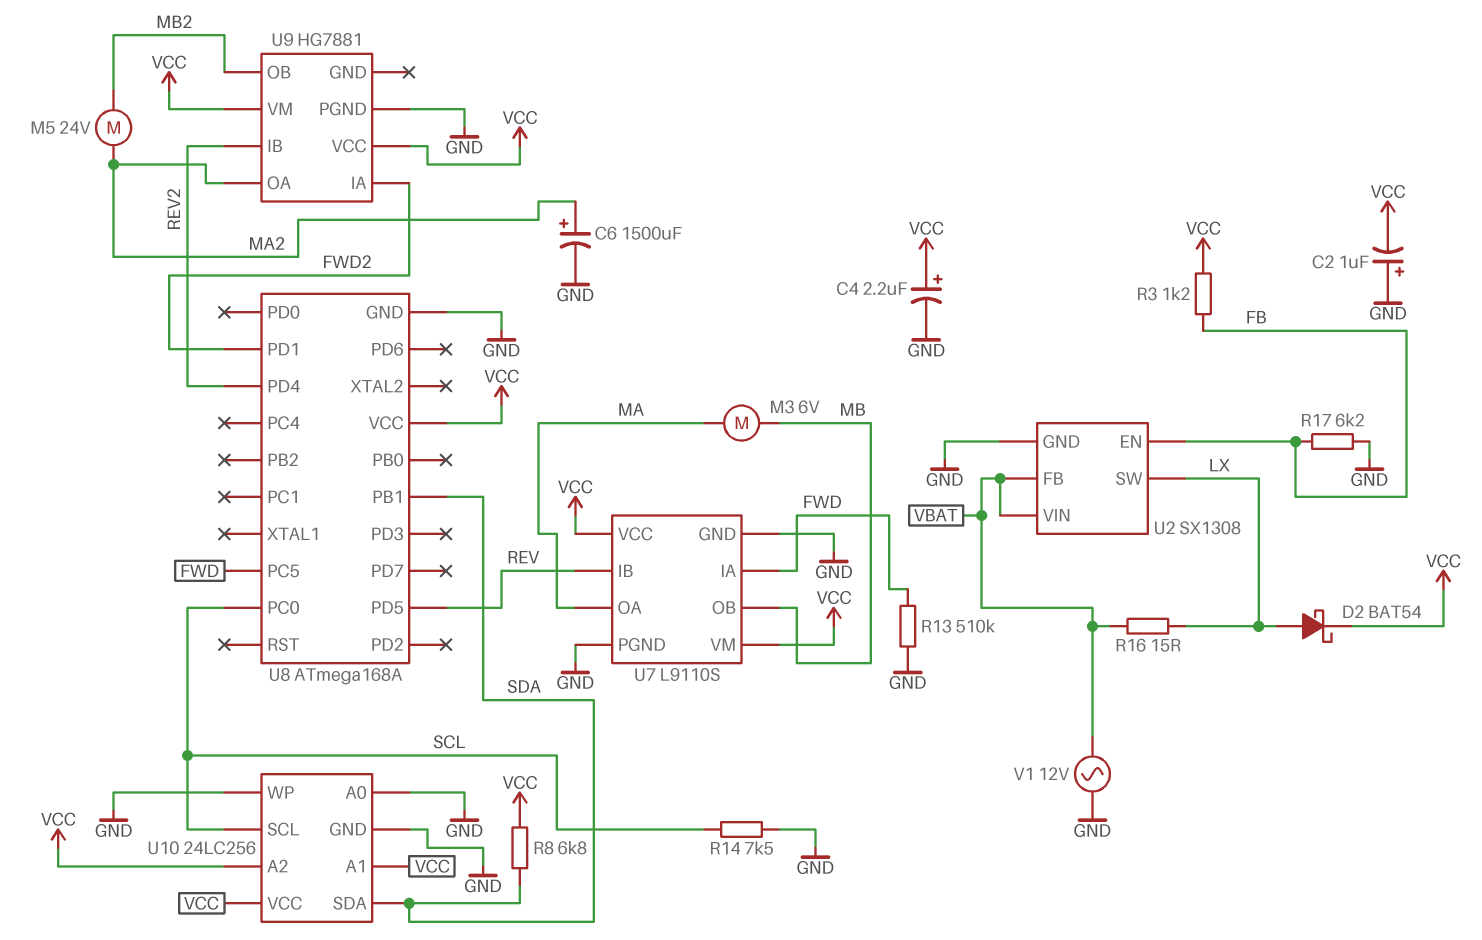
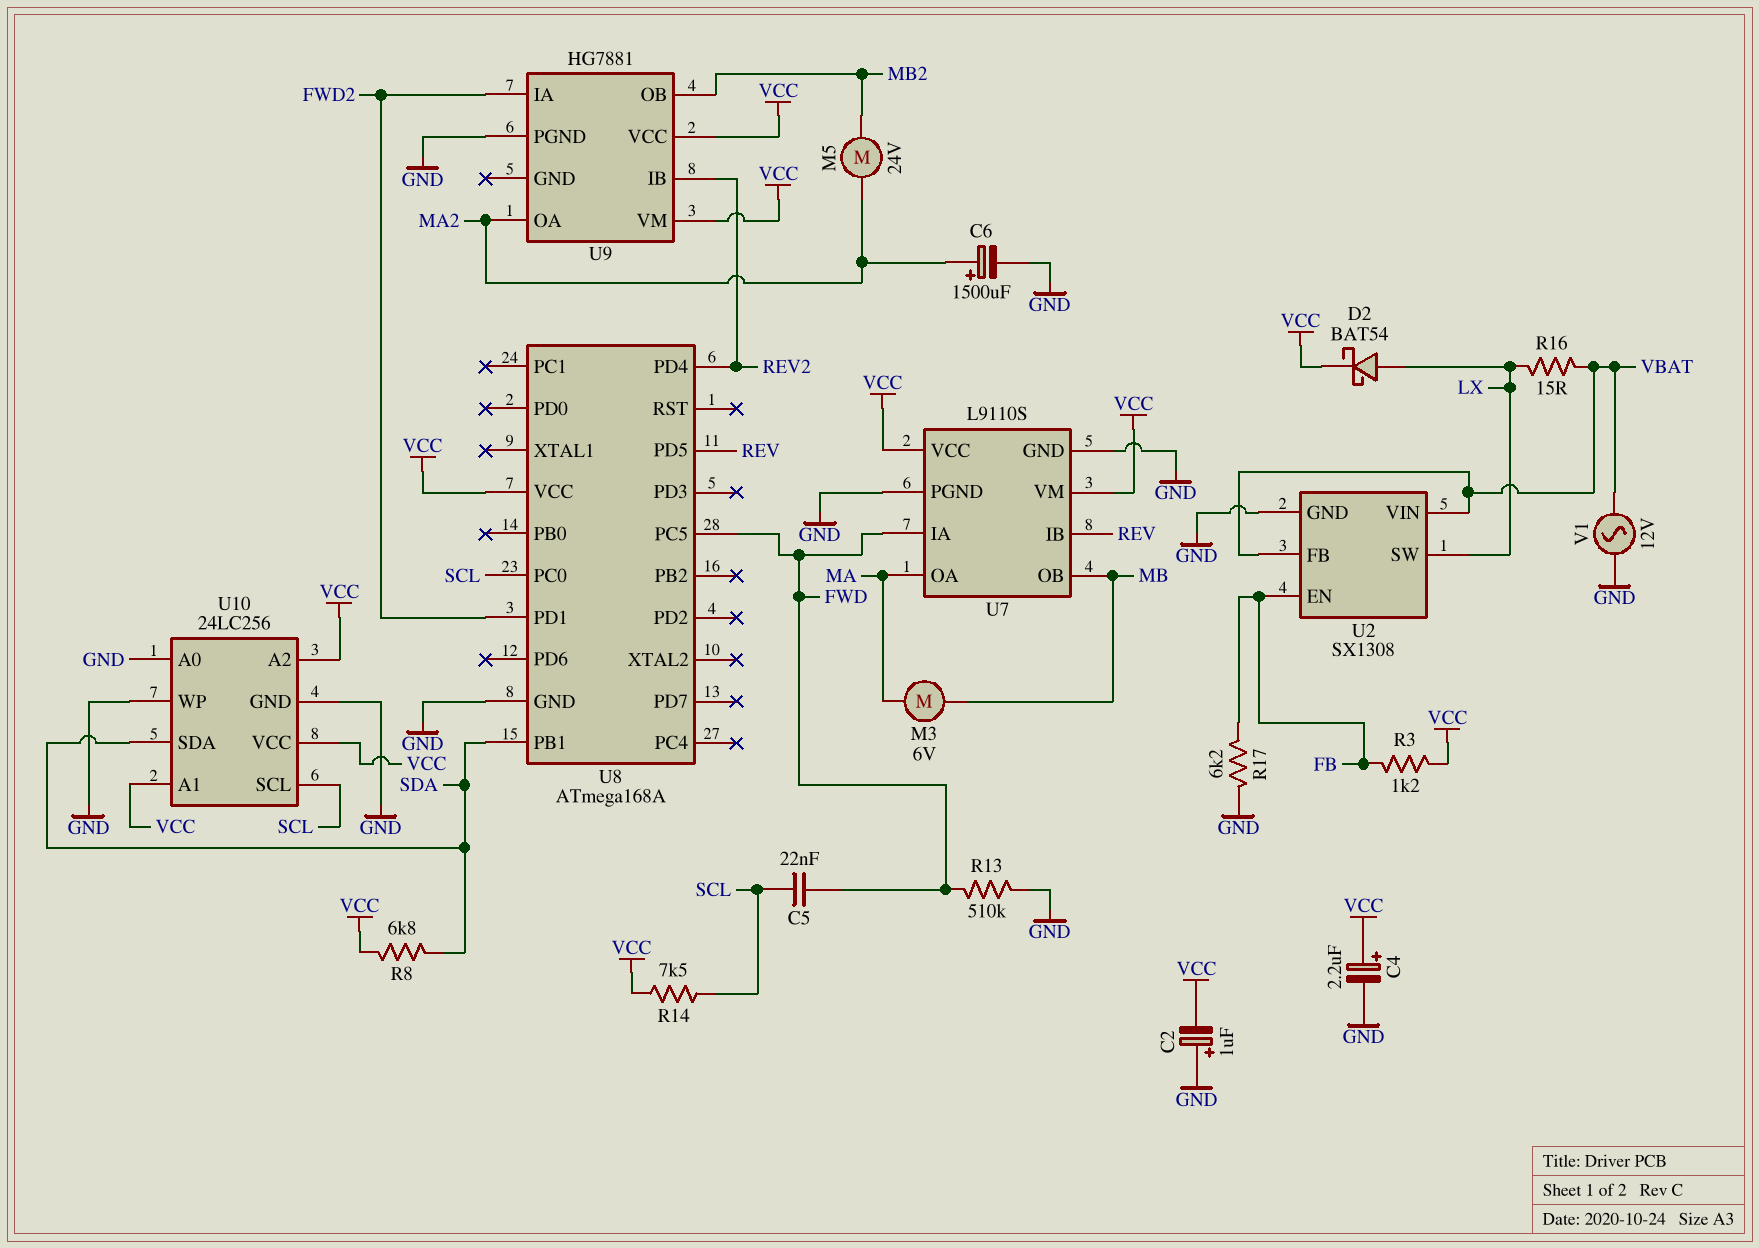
C5: none -> 22nF (FWD, SCL)
R14: 7.5k (GND, SCL) -> 7.5k (SCL, VCC)

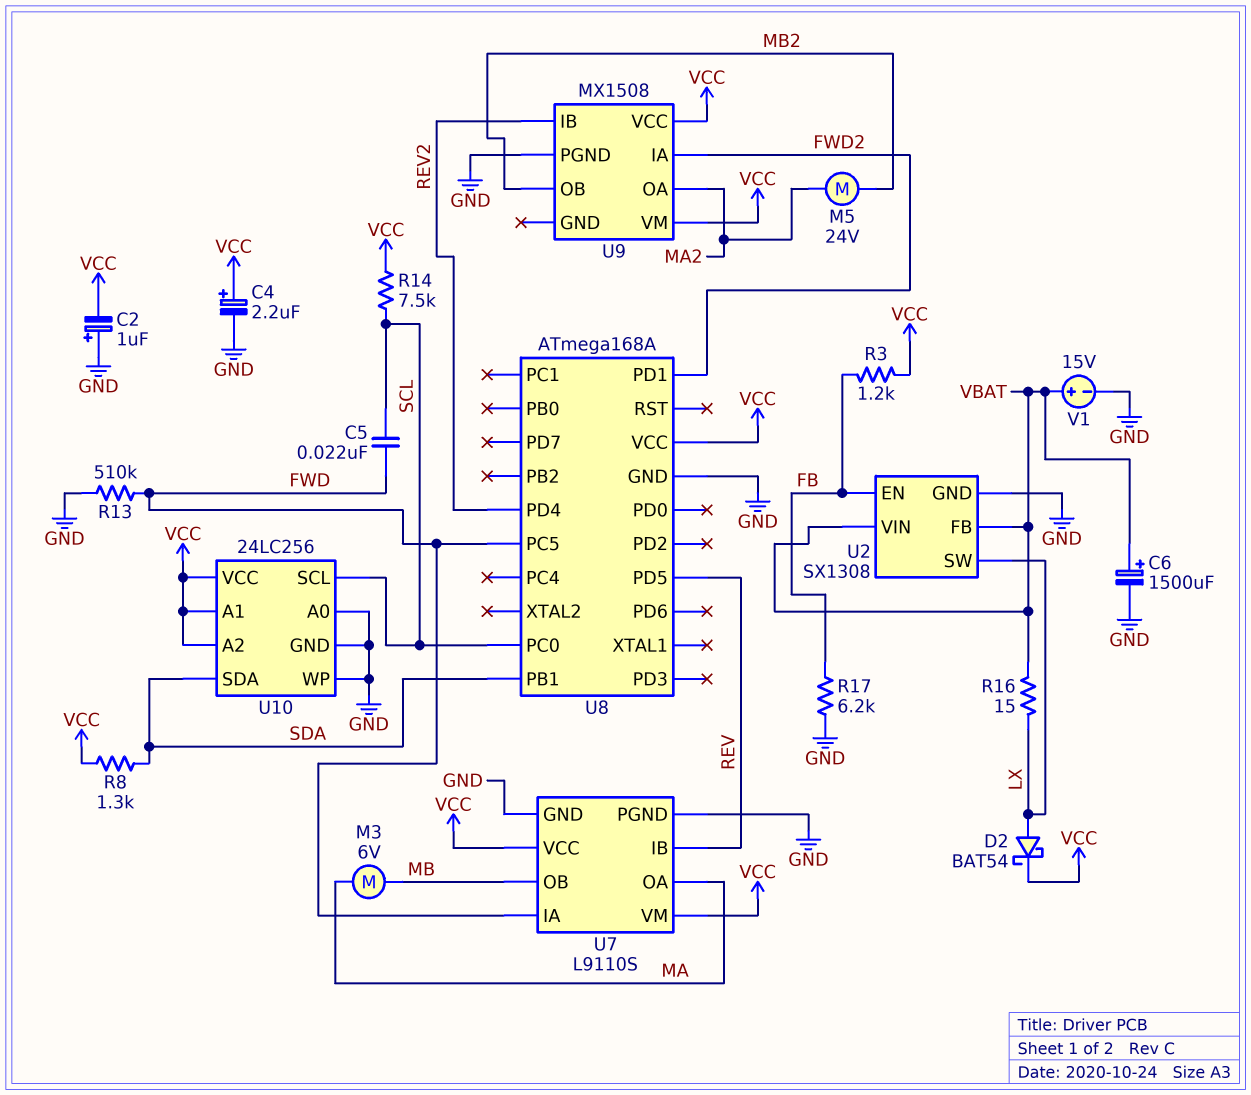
C6: 1500uF (plus MA2, minus GND) -> 1500uF (plus VBAT, minus GND)
R8: 6.8k (SDA, VCC) -> 1.3k (SDA, VCC)
U9: HG7881 -> MX1508
V1: AC 12V (GND, VBAT) -> 15V (plus VBAT, minus GND)

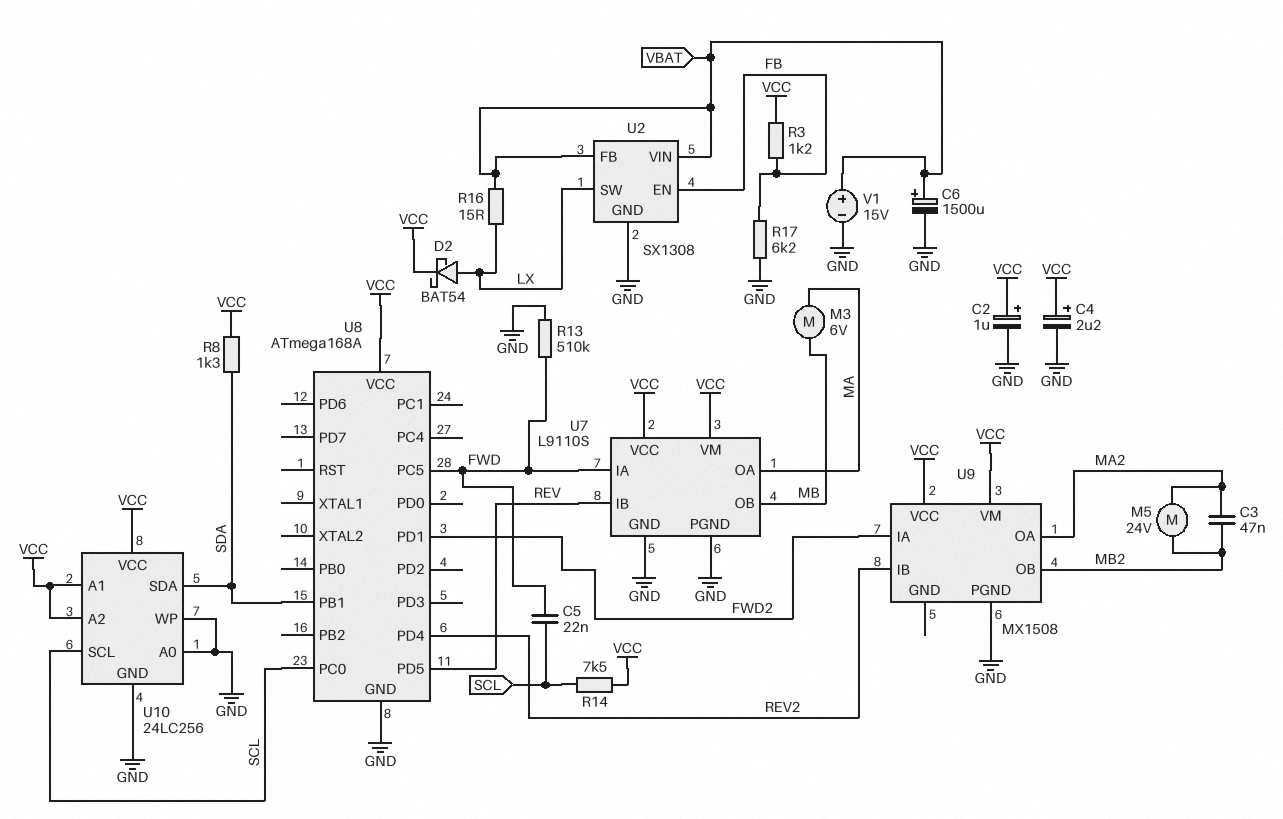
C2: 1uF (plus GND, minus VCC) -> 1uF (plus VCC, minus GND)
C3: none -> 47nF (MA2, MB2)

